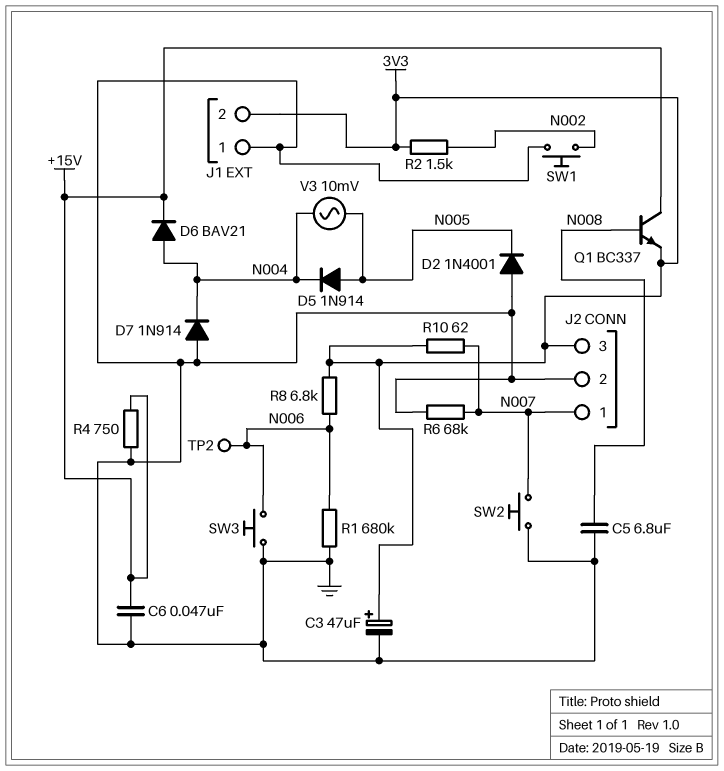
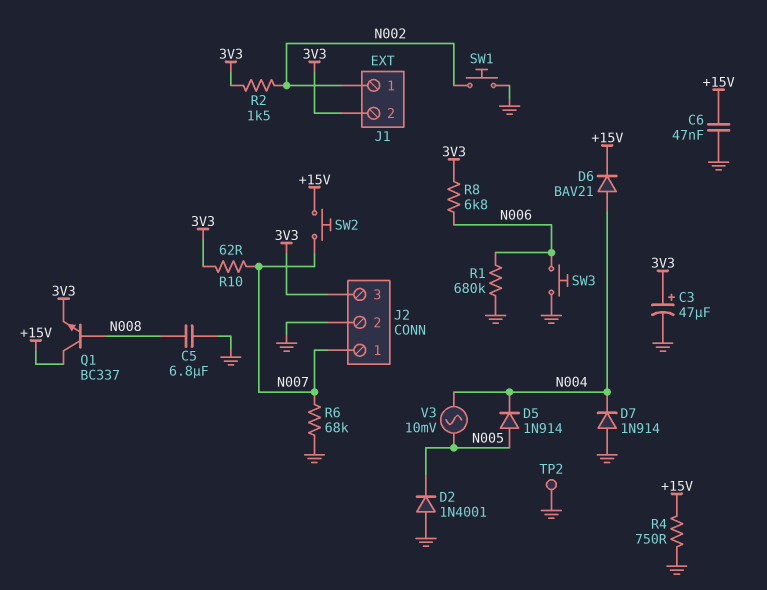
J1 pin 1: GND -> N002
SW2: button (GND, N007) -> button (+15V, N007)
TP2: test point (N006) -> test point (GND)

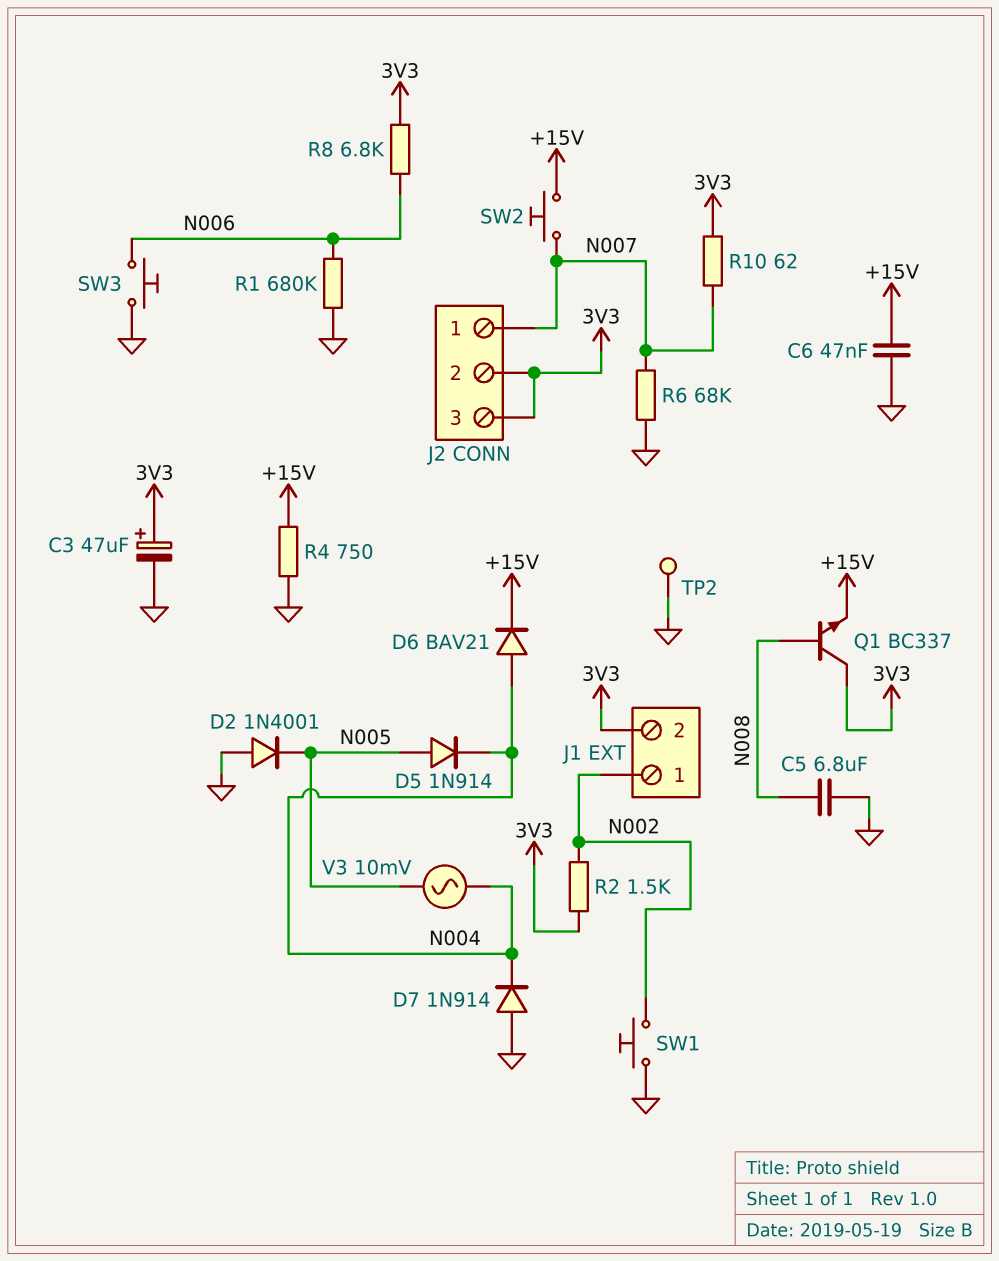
J2 pin 2: GND -> 3V3
Q1: NPN BC337 (B N008, C +15V, E 3V3) -> NPN BC337 (B N008, C 3V3, E +15V)

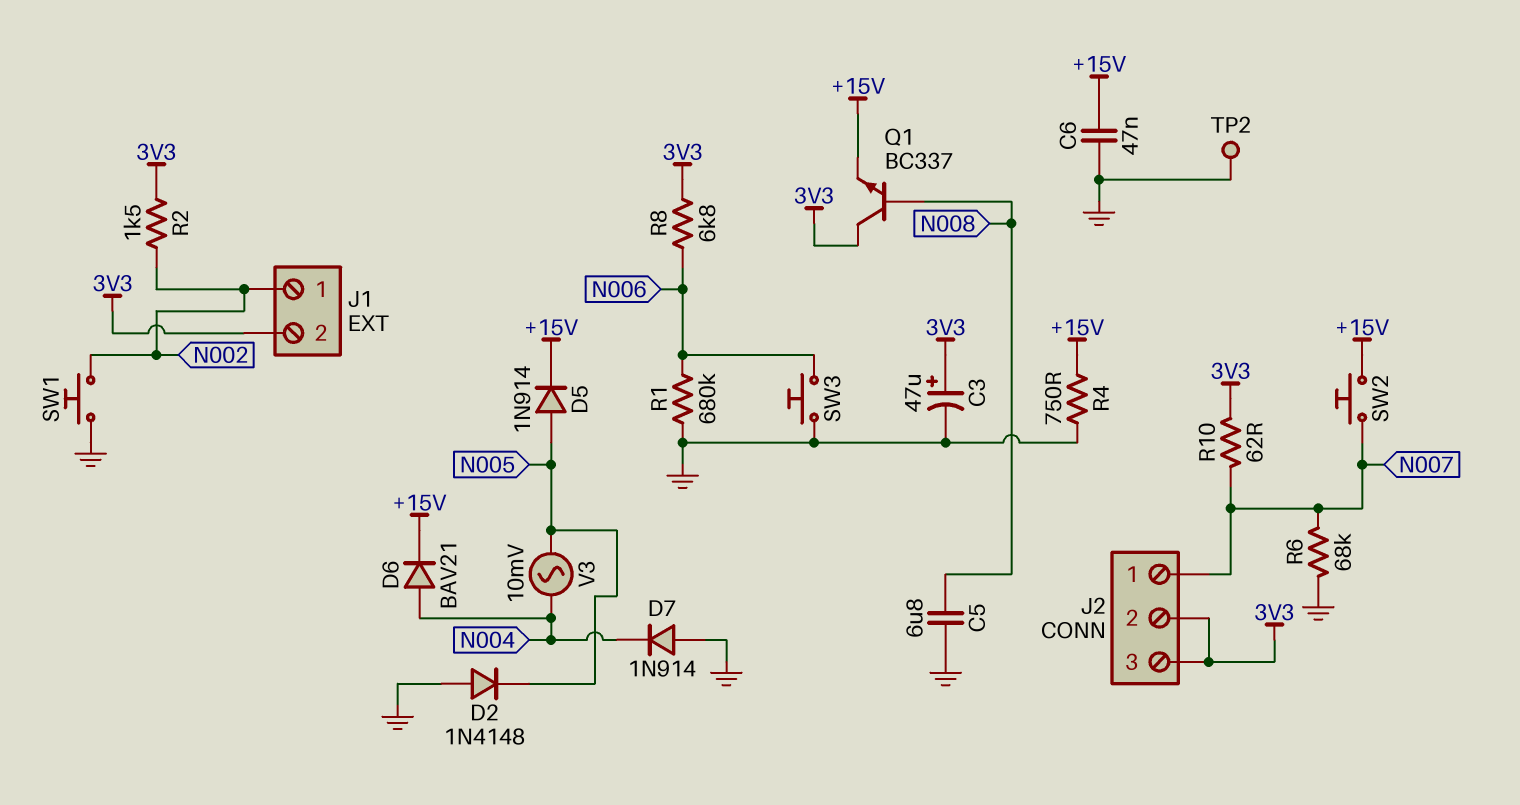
D2: diode 1N4001 (A GND, K N005) -> diode 1N4148 (A GND, K N005)
D5: diode 1N914 (A N005, K N004) -> diode 1N914 (A N005, K +15V)

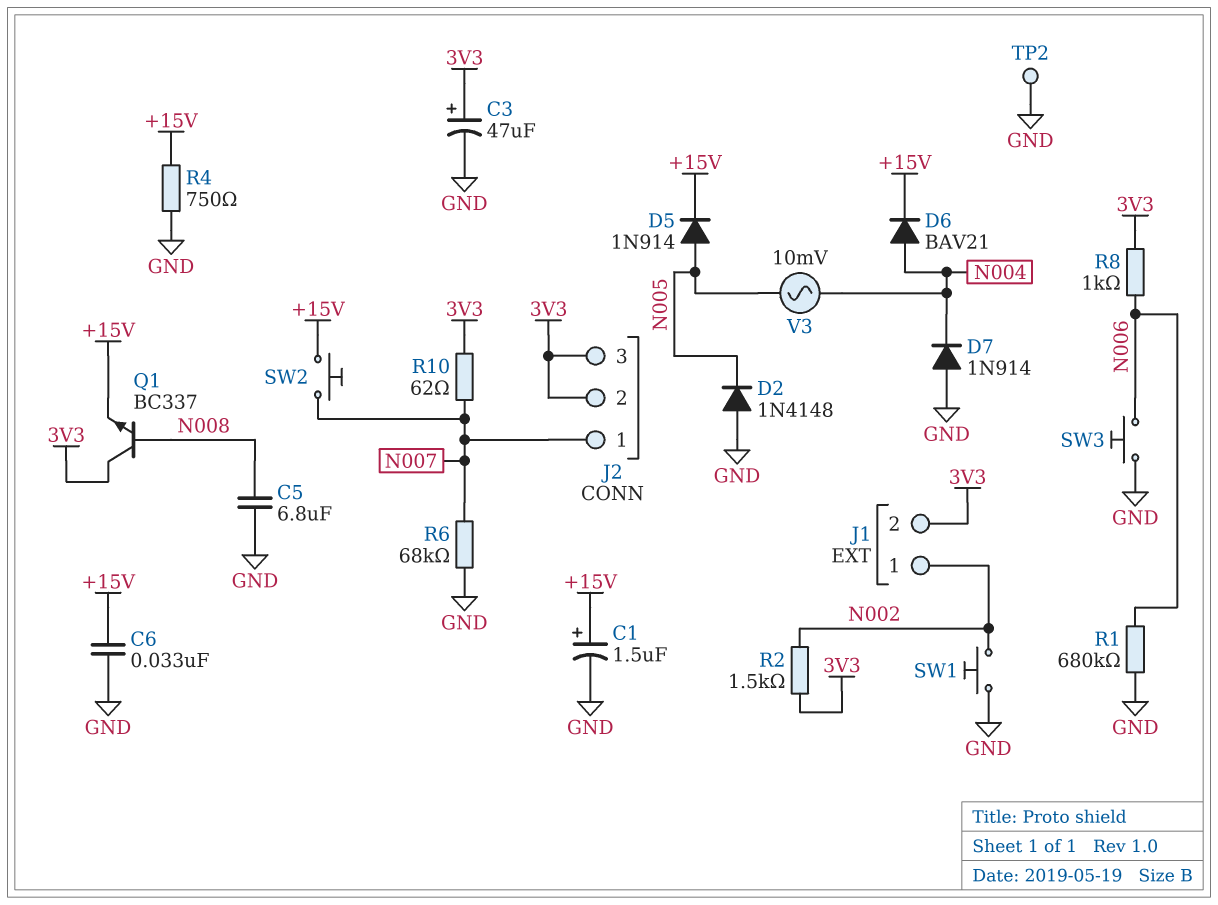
C1: none -> 1.5uF (plus +15V, minus GND)
C6: 47nF (+15V, GND) -> 33nF (+15V, GND)
R8: 6.8k (3V3, N006) -> 1k (3V3, N006)

